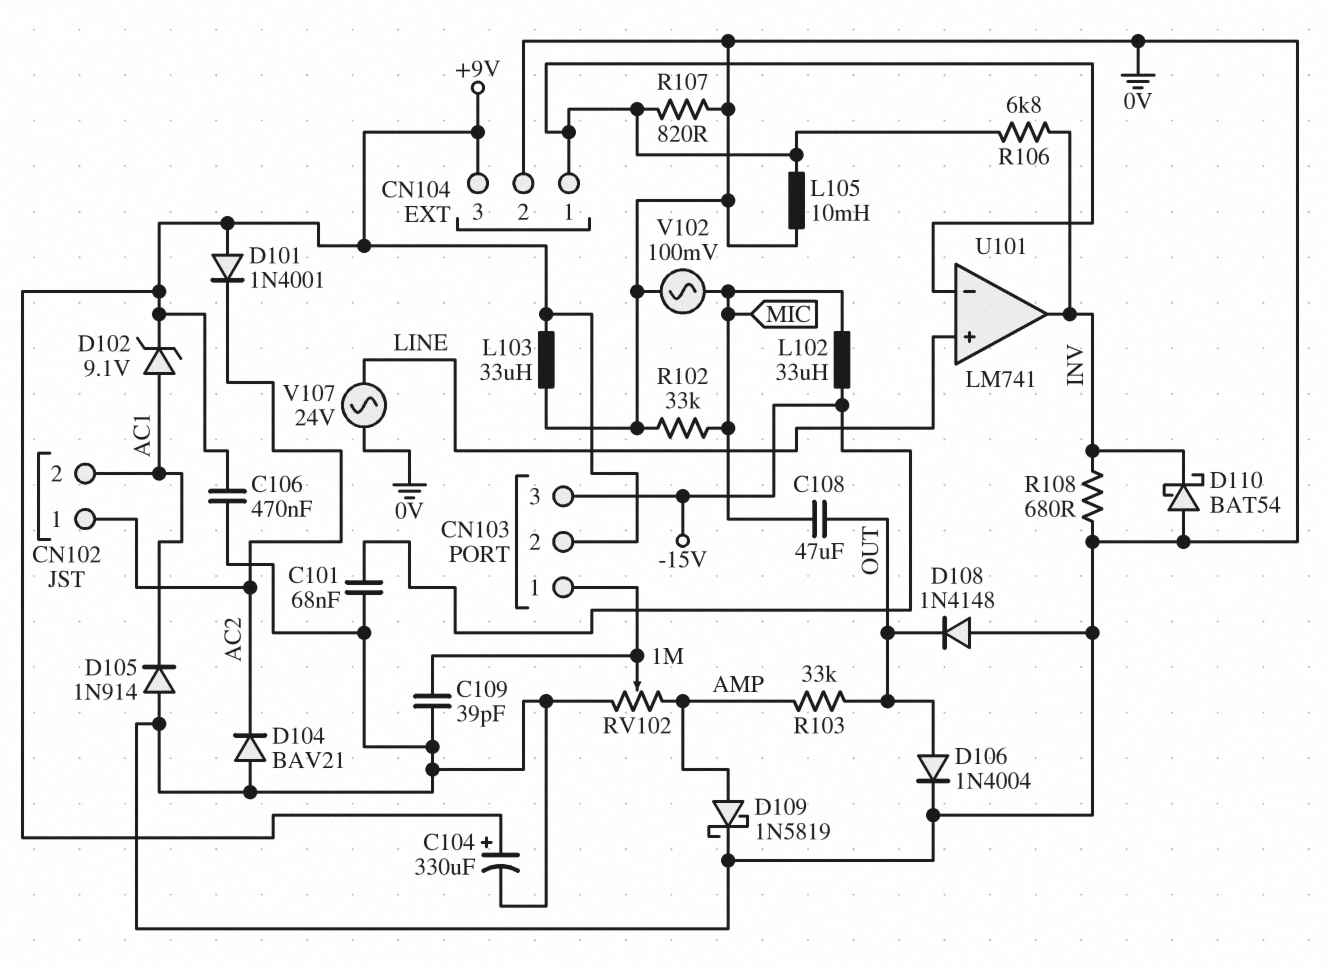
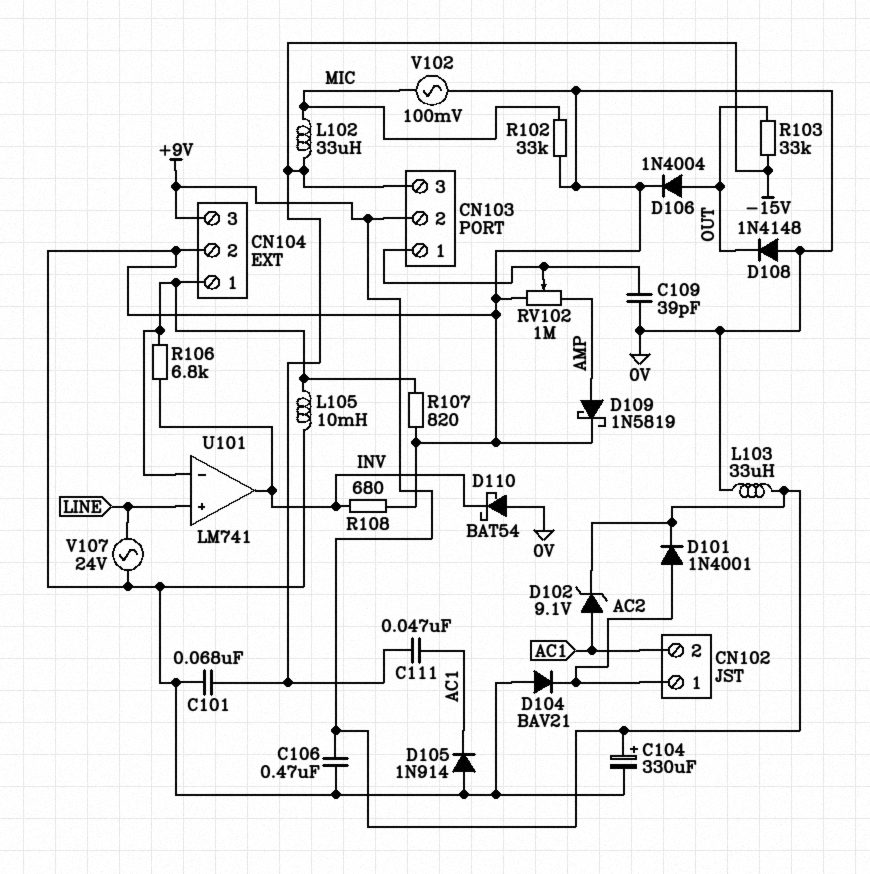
C108: 47uF (MIC, OUT) -> none
C111: none -> 47nF (-15V, AC1)
D101: diode 1N4001 (A +9V, K AC2) -> diode 1N4001 (A AC2, K +9V)
R103: 33k (AMP, OUT) -> 33k (-15V, OUT)

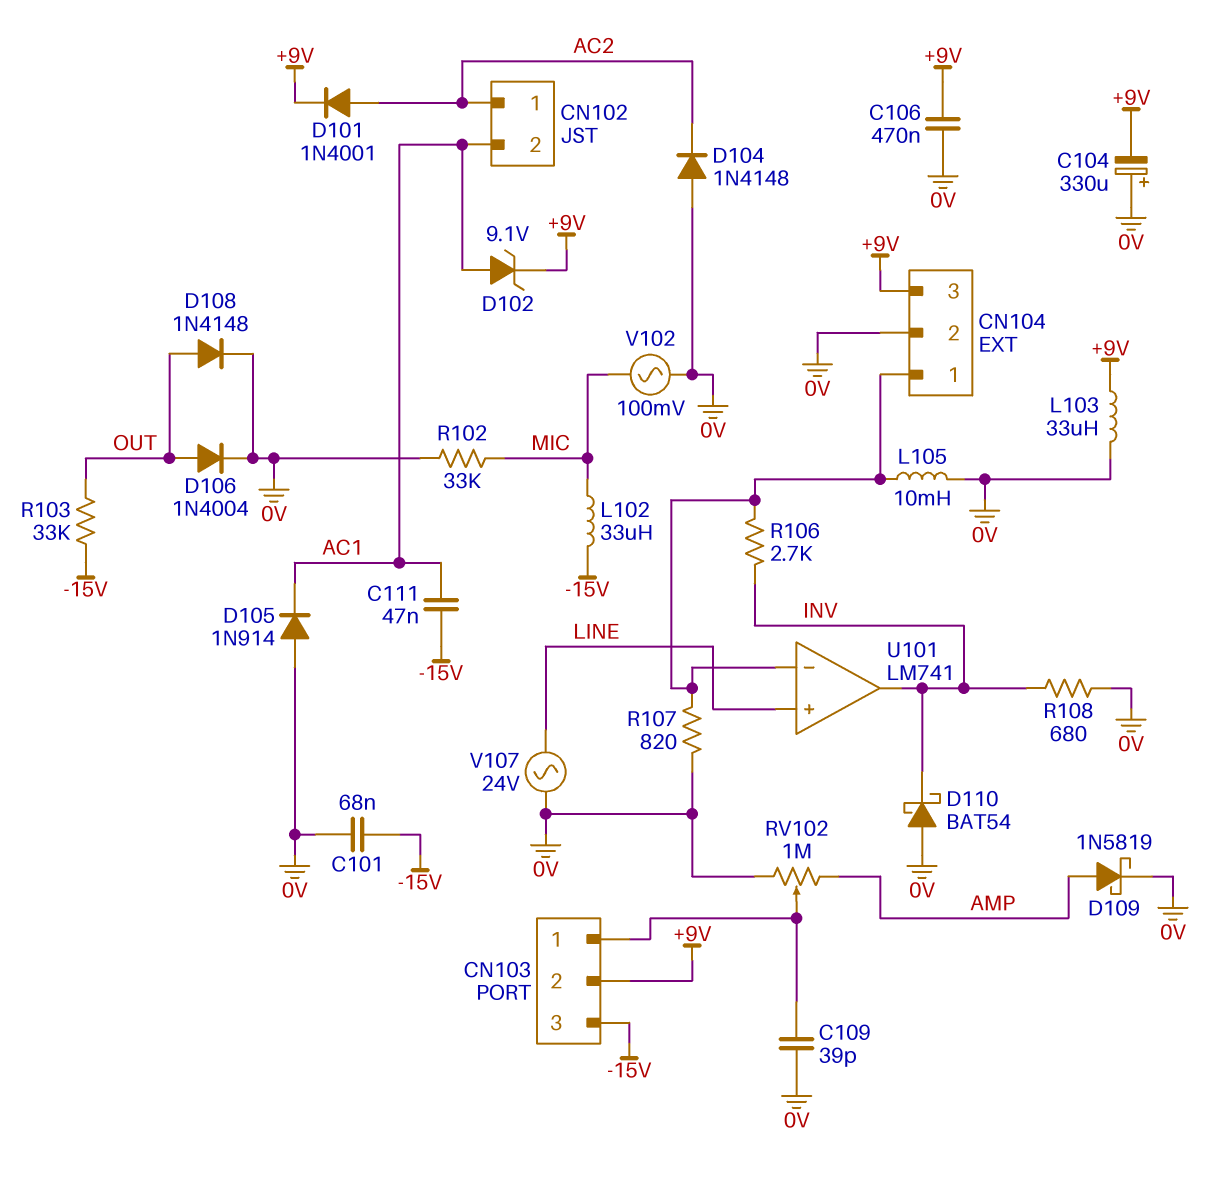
C104: 330uF (plus +9V, minus 0V) -> 330uF (plus 0V, minus +9V)
D104: diode BAV21 (A 0V, K AC2) -> diode 1N4148 (A 0V, K AC2)
D108: diode 1N4148 (A 0V, K OUT) -> diode 1N4148 (A OUT, K 0V)
R106: 6.8k (CN104/1, INV) -> 2.7k (CN104/1, INV)

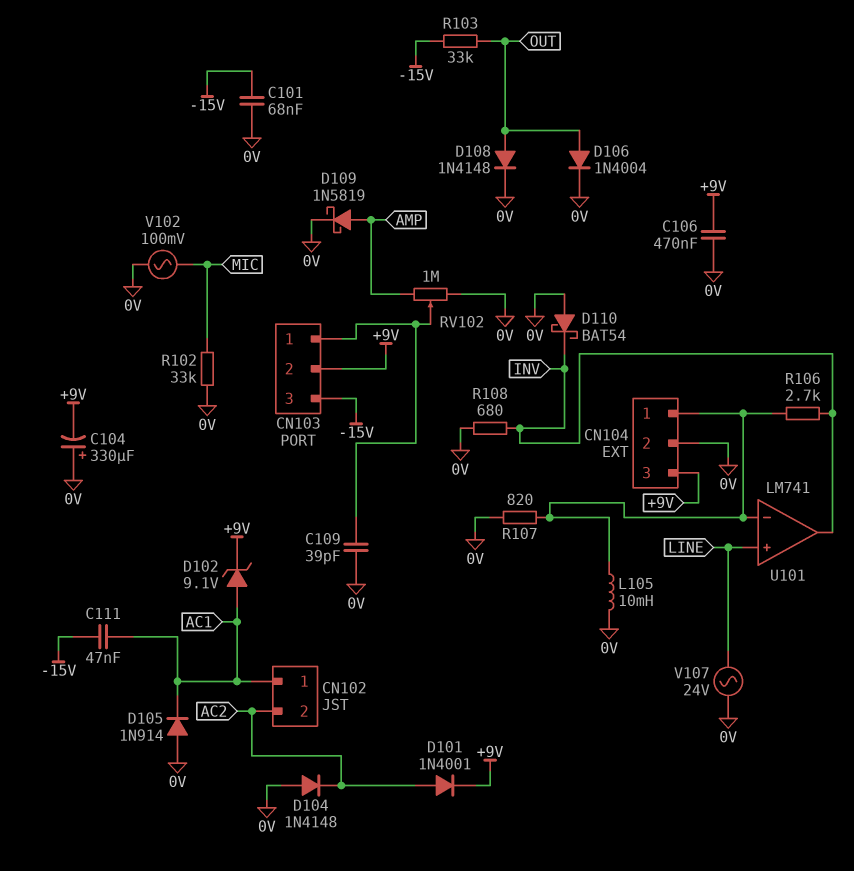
CN102 pin 1: AC2 -> AC1
CN102 pin 2: AC1 -> AC2
L102: 33uH (-15V, MIC) -> none
L103: 33uH (+9V, 0V) -> none

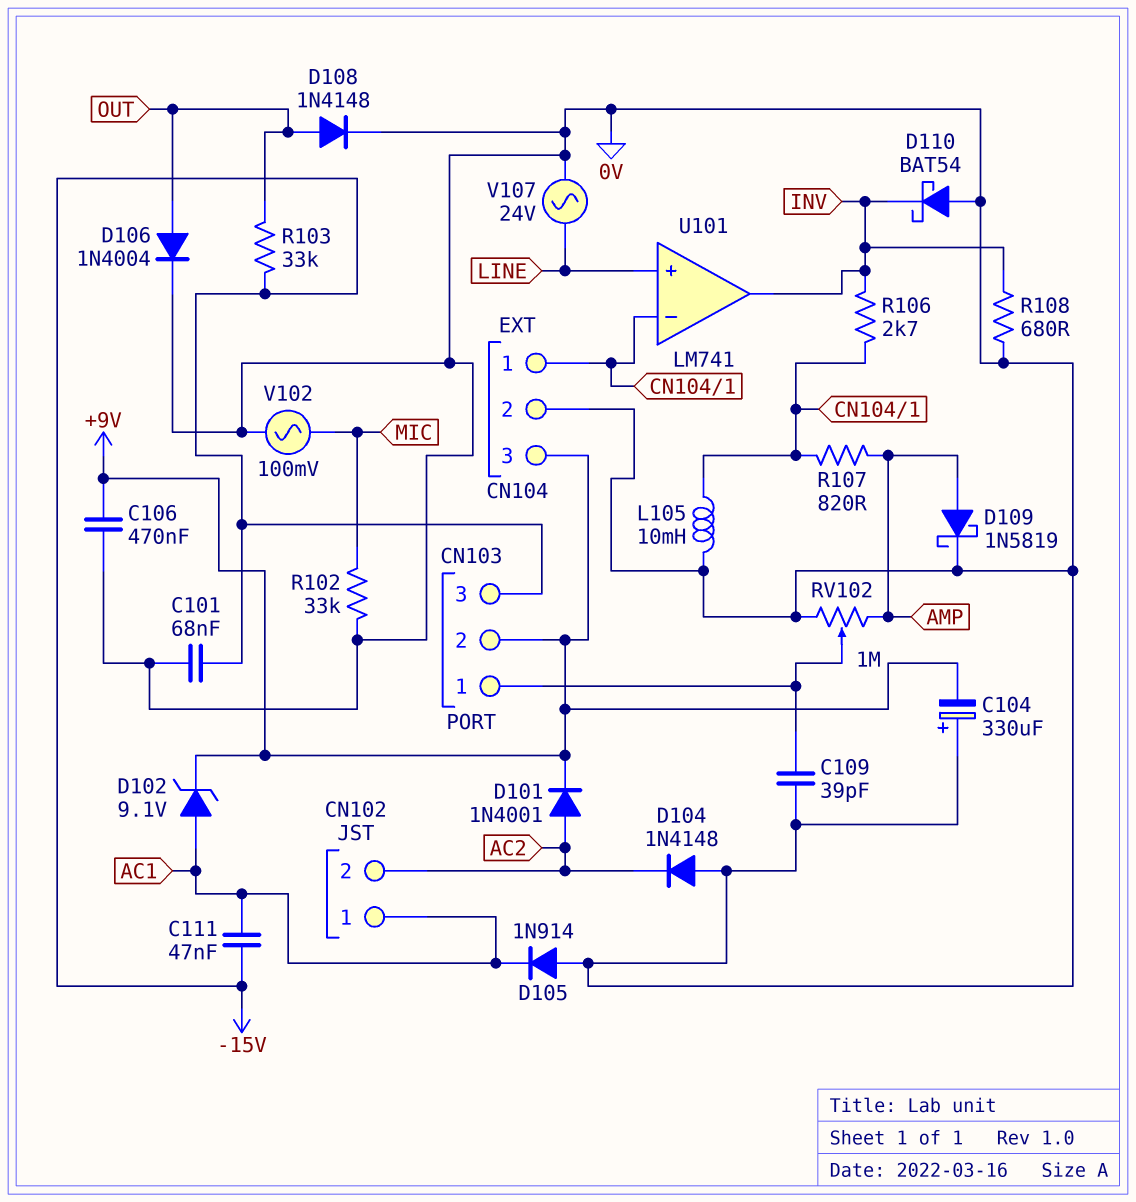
R107: 820 (0V, CN104/1) -> 820 (AMP, CN104/1)

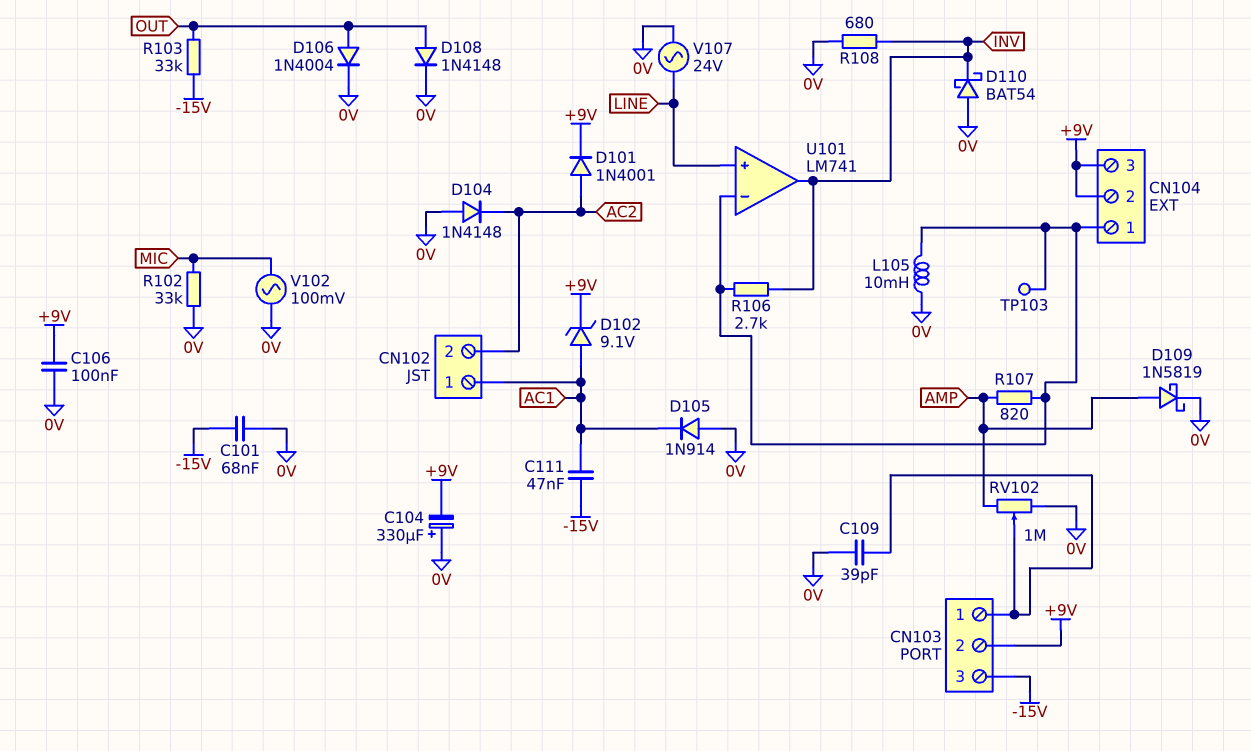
C106: 470nF (+9V, 0V) -> 100nF (+9V, 0V)
CN104 pin 2: 0V -> +9V
TP103: none -> test point (CN104/1)

